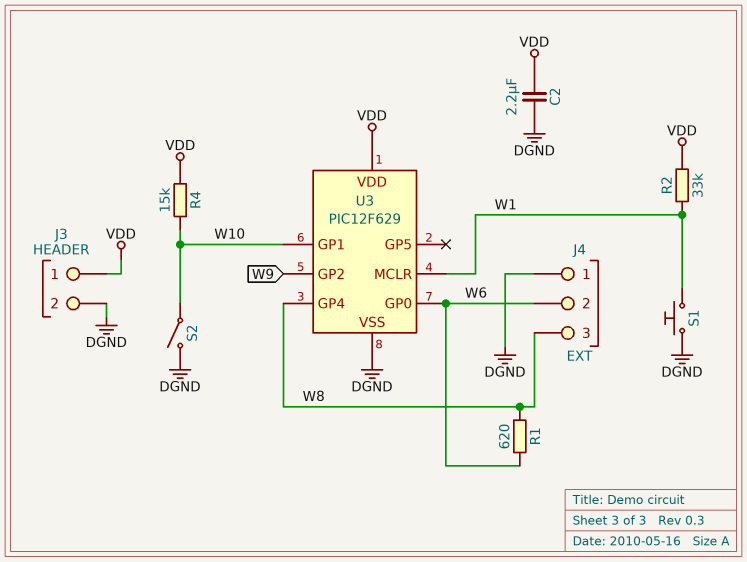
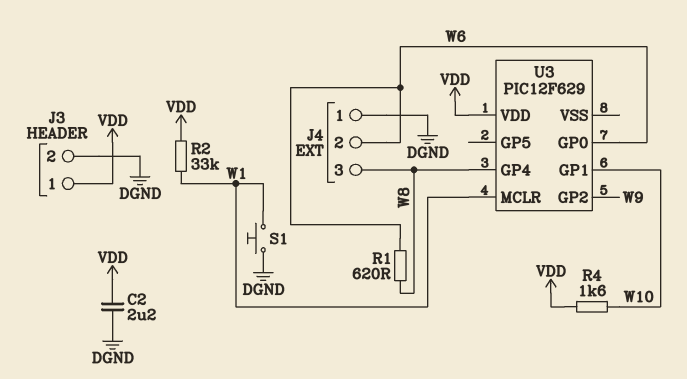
R4: 15k (VDD, W10) -> 1.6k (VDD, W10)
S2: switch (DGND, W10) -> none
U3 pin VSS: DGND -> none

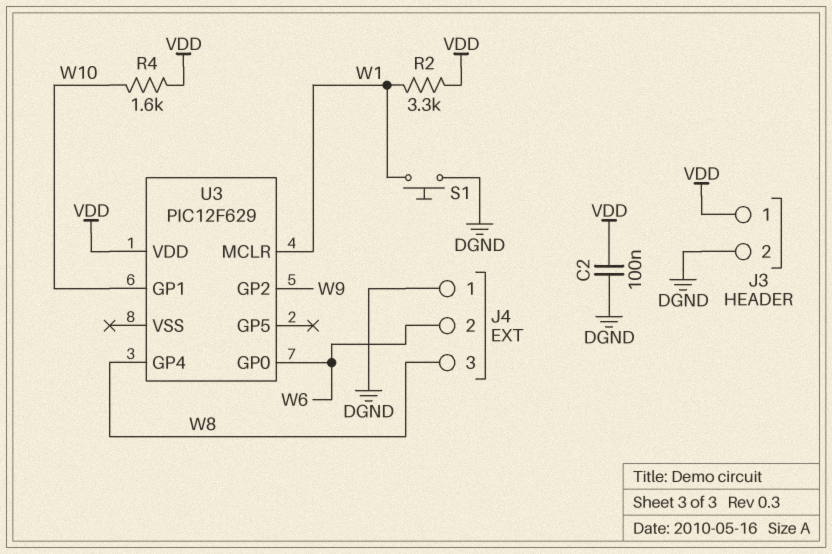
C2: 2.2uF (DGND, VDD) -> 100nF (DGND, VDD)
R1: 620 (W6, W8) -> none
R2: 33k (VDD, W1) -> 3.3k (VDD, W1)

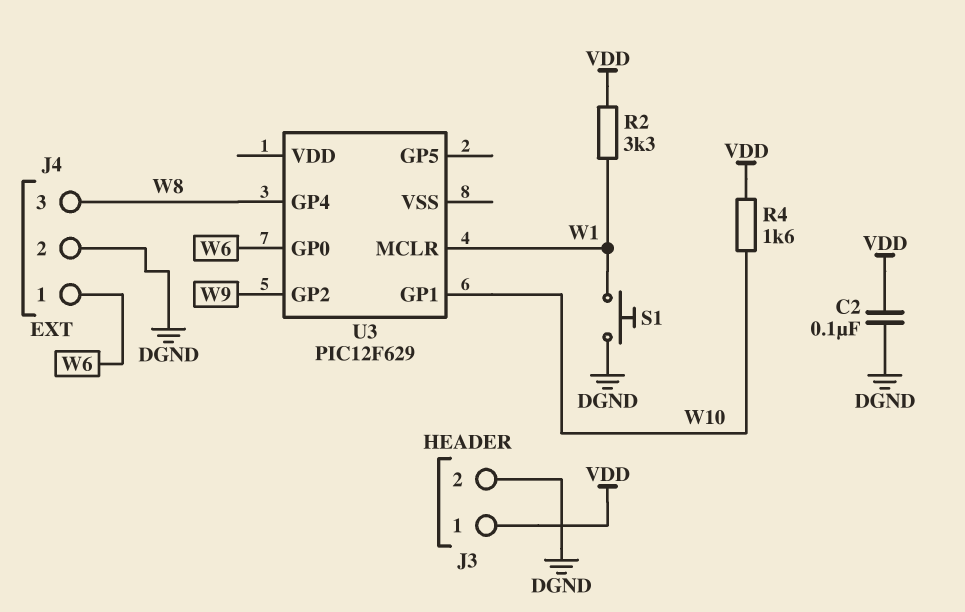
J4 pin 1: DGND -> W6
J4 pin 2: W6 -> DGND
U3 pin VDD: VDD -> none

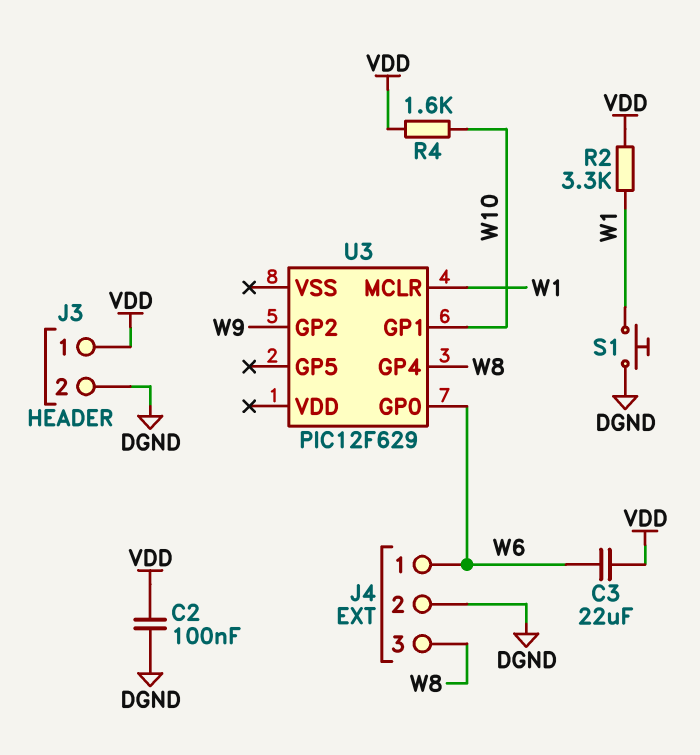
C3: none -> 22uF (VDD, W6)

